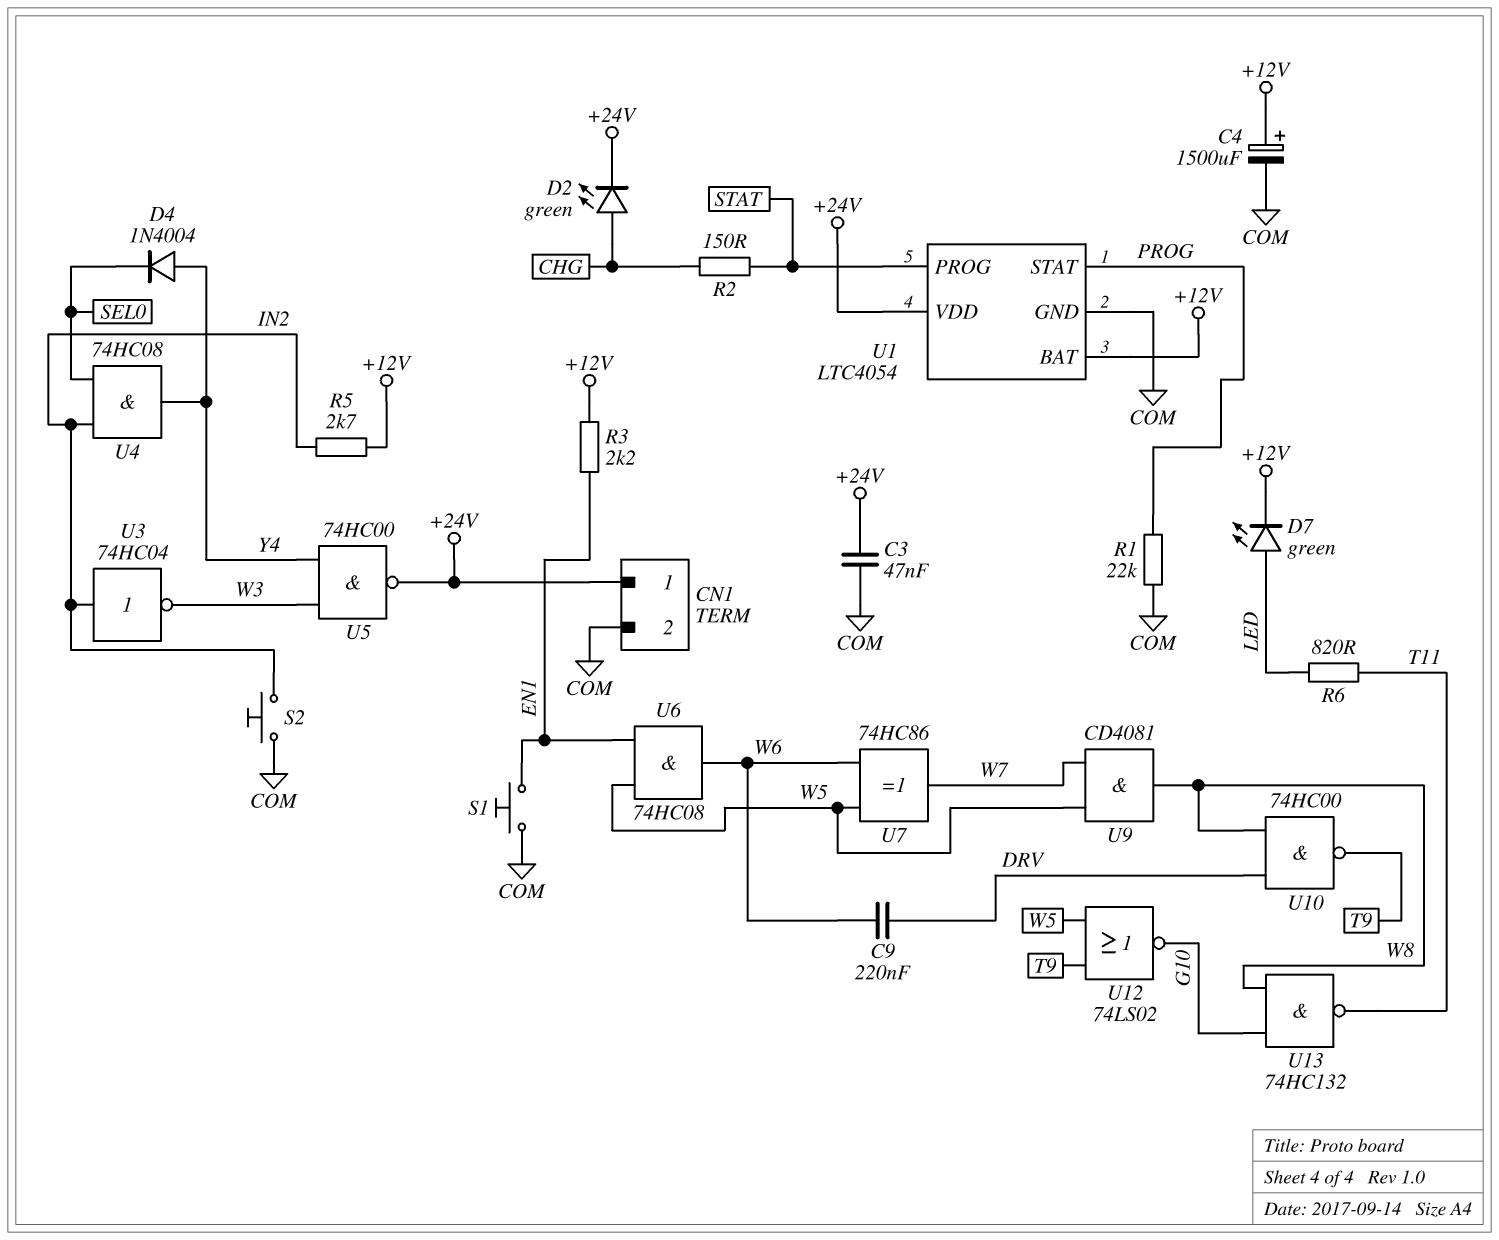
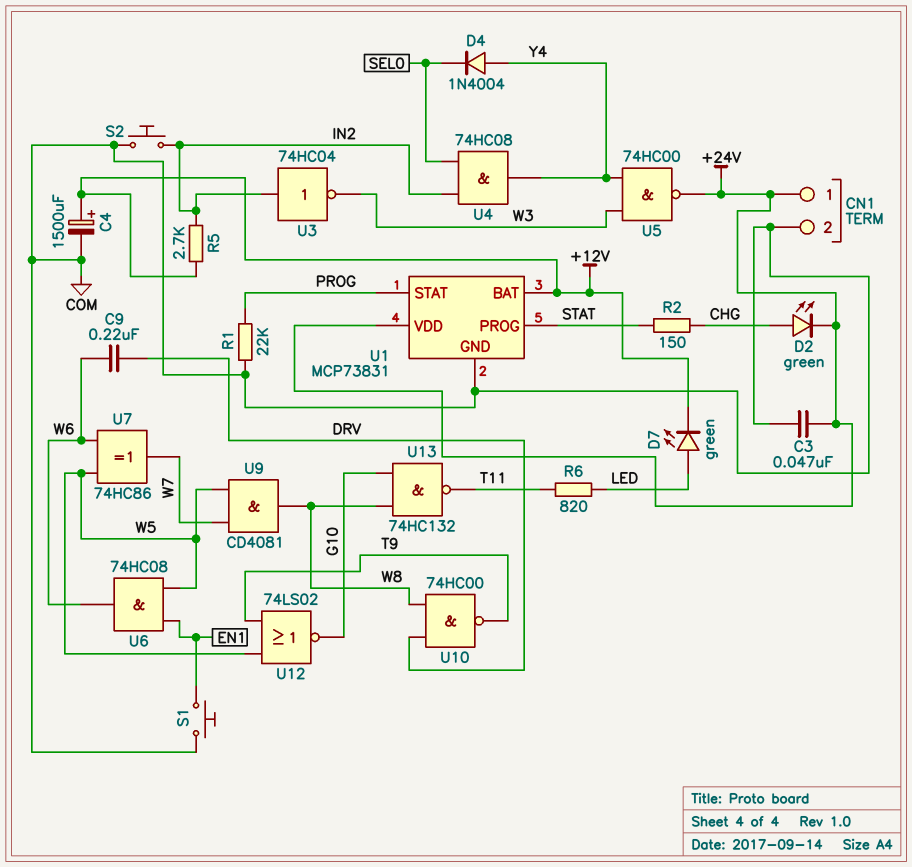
R3: 2.2k (+12V, EN1) -> none
U1: LTC4054 -> MCP73831

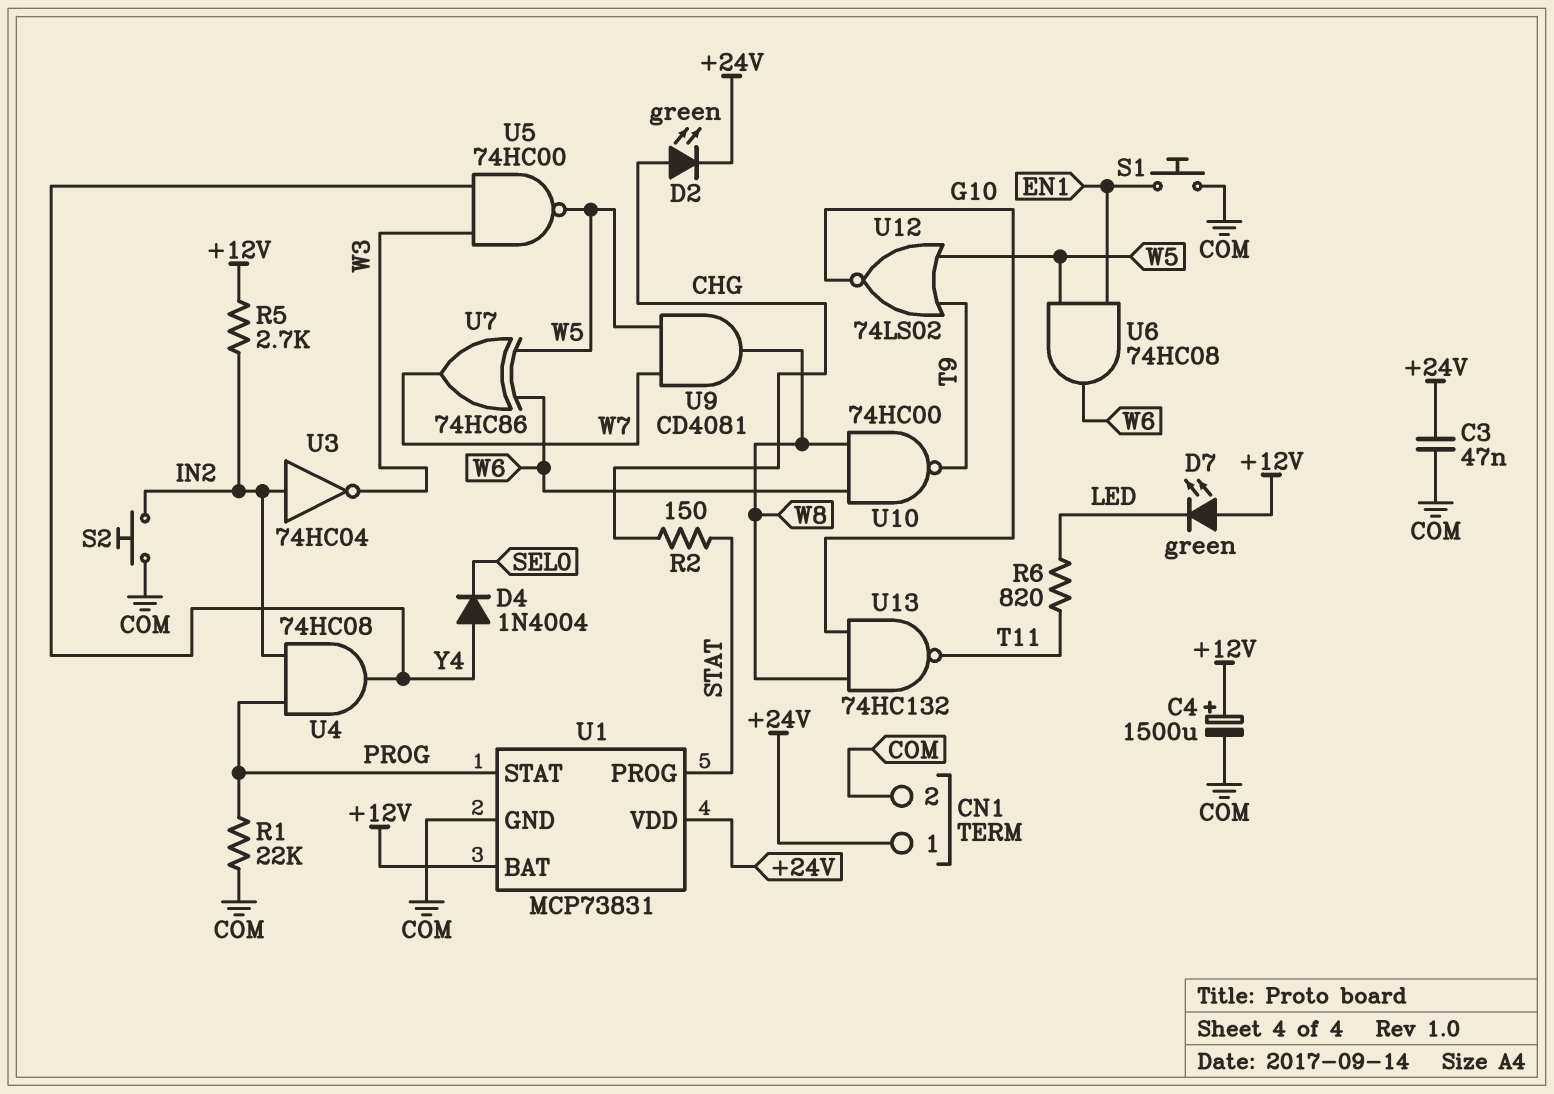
C9: 220nF (DRV, W6) -> none
D7: LED green (A LED, K +12V) -> LED green (A +12V, K LED)
U4: AND 74HC08 (in IN2, in SEL0, out Y4) -> AND 74HC08 (in IN2, in PROG, out Y4)
U5: NAND 74HC00 (in W3, in Y4, out +24V) -> NAND 74HC00 (in W3, in Y4, out W5)
U10: NAND 74HC00 (in DRV, in W8, out T9) -> NAND 74HC00 (in W6, in W8, out T9)

